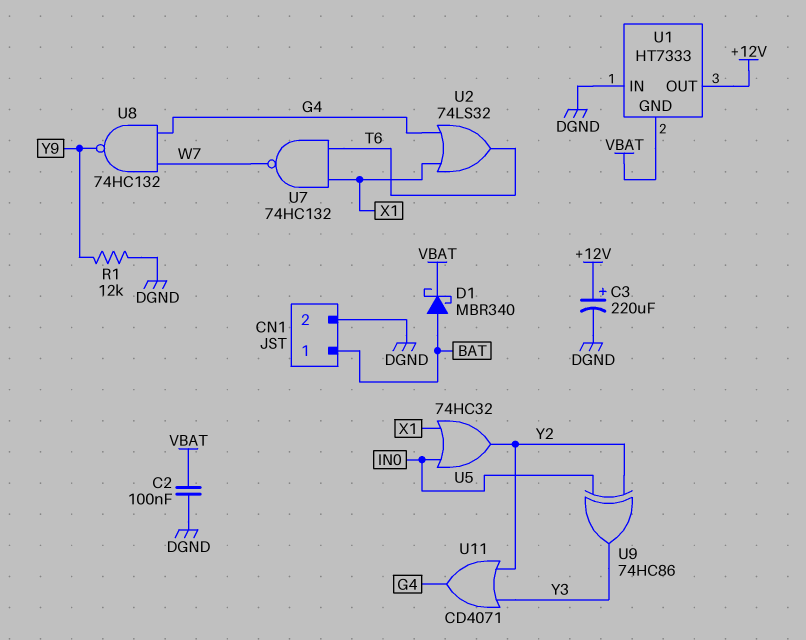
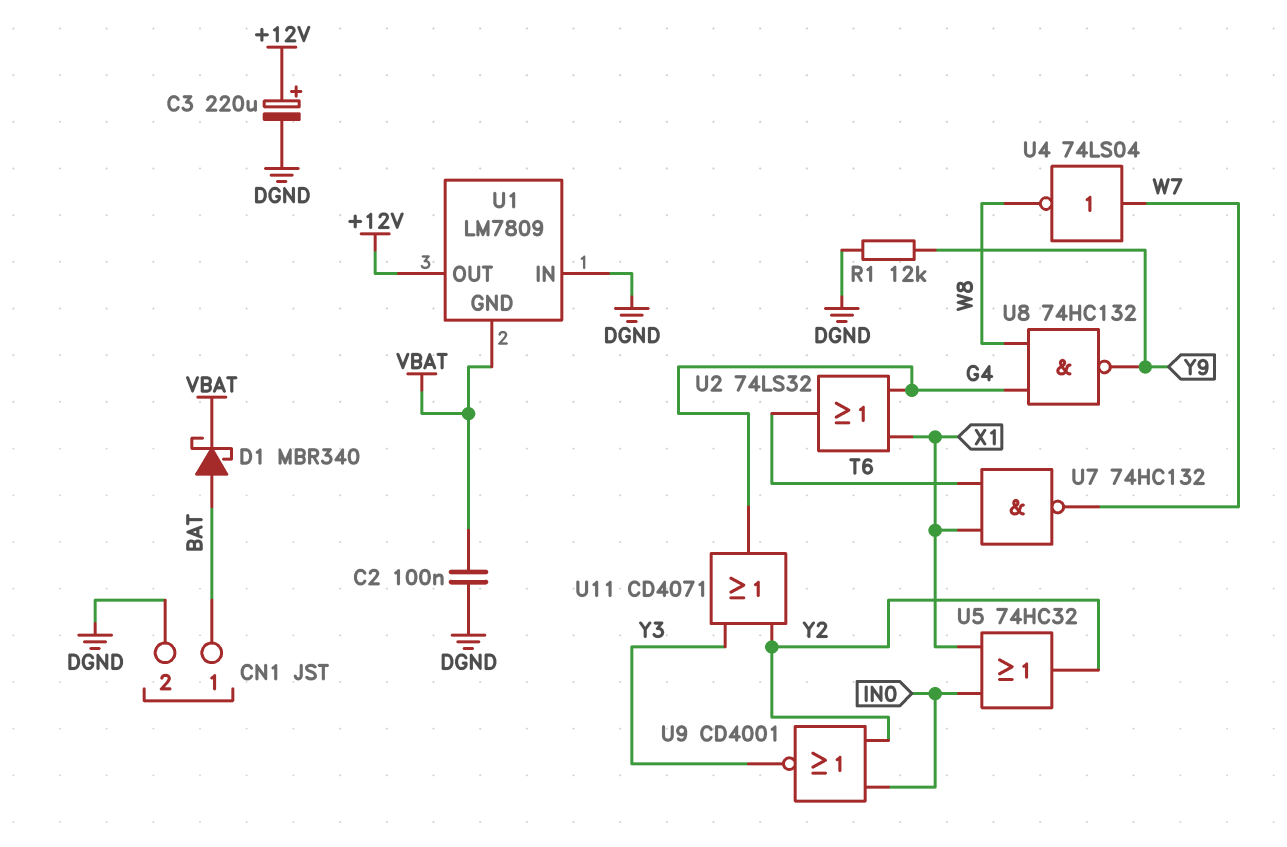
U1: HT7333 -> LM7809
U4: none -> NOT 74LS04 (in W7, out W8)
U8: NAND 74HC132 (in G4, in W7, out Y9) -> NAND 74HC132 (in G4, in W8, out Y9)
U9: XOR 74HC86 (in IN0, in Y2, out Y3) -> NOR CD4001 (in IN0, in Y2, out Y3)

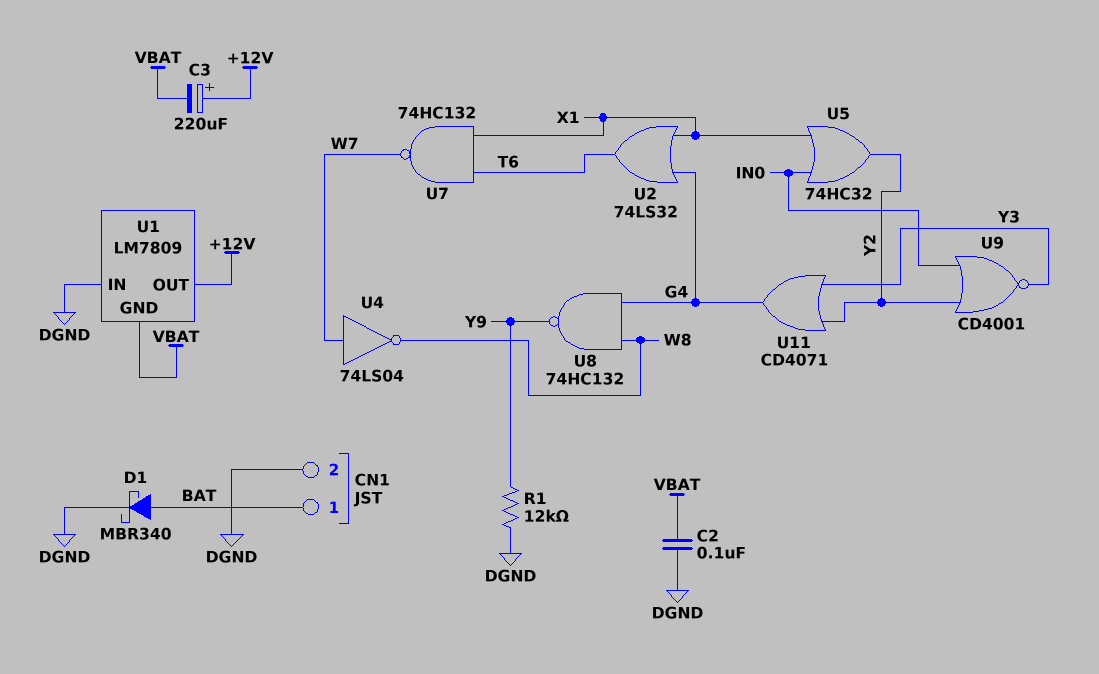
C3: 220uF (plus +12V, minus DGND) -> 220uF (plus +12V, minus VBAT)
D1: schottky MBR340 (A BAT, K VBAT) -> schottky MBR340 (A BAT, K DGND)

